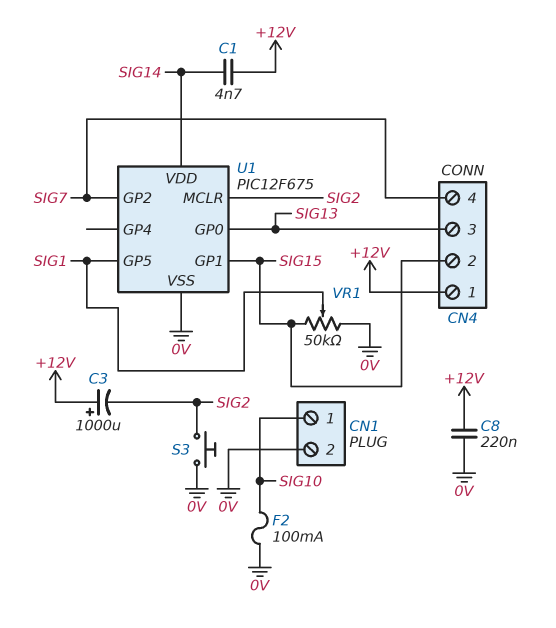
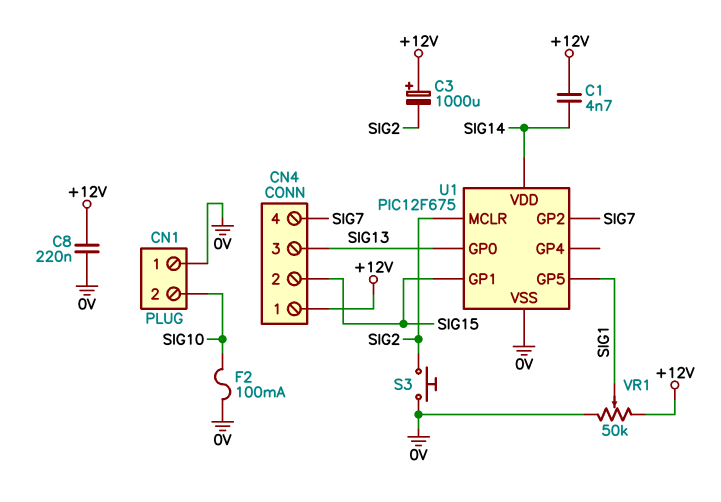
CN1 pin 1: SIG10 -> 0V
CN1 pin 2: 0V -> SIG10
VR1: 50k (0V, SIG15, wiper SIG1) -> 50k (+12V, 0V, wiper SIG1)

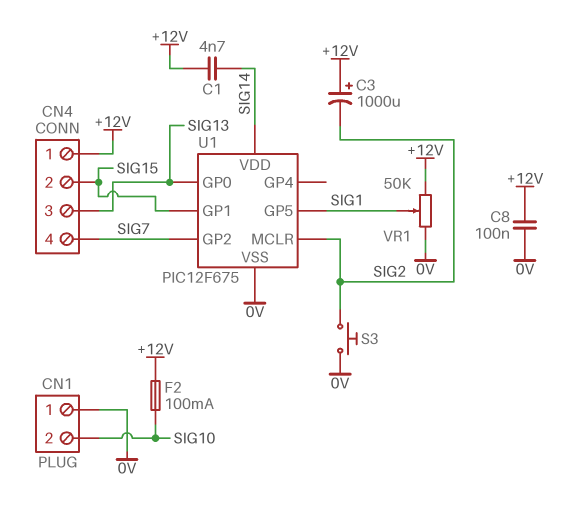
C8: 220nF (+12V, 0V) -> 100nF (+12V, 0V)
F2: 100mA (0V, SIG10) -> 100mA (+12V, SIG10)

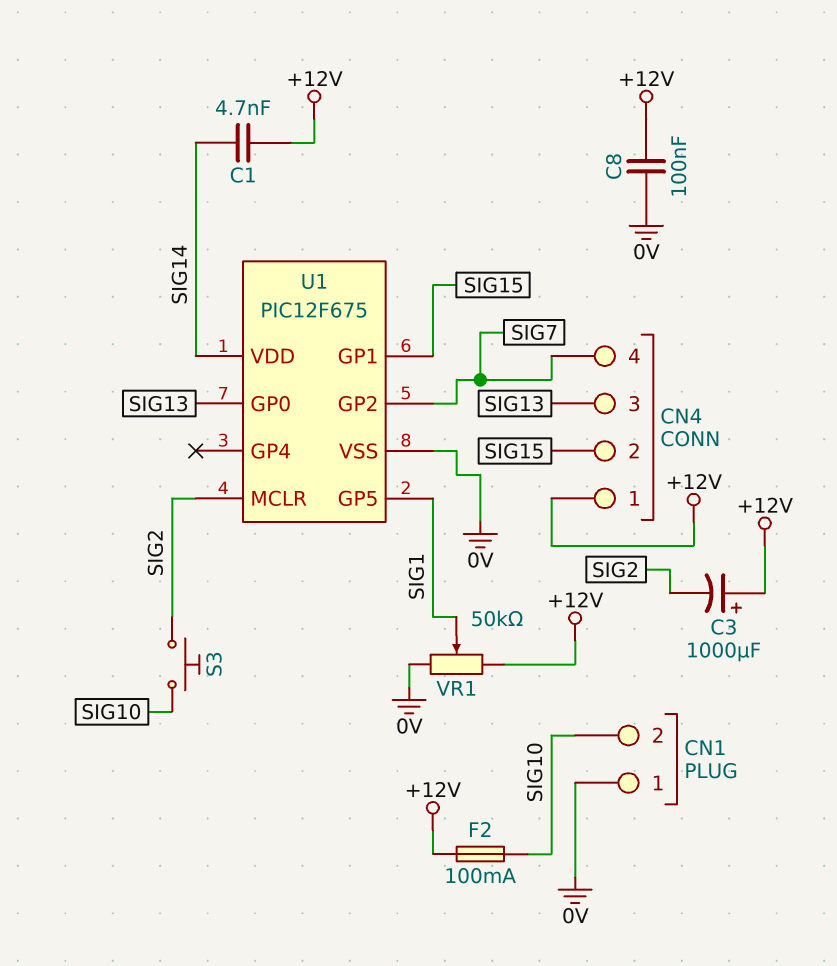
S3: button (0V, SIG2) -> button (SIG2, SIG10)

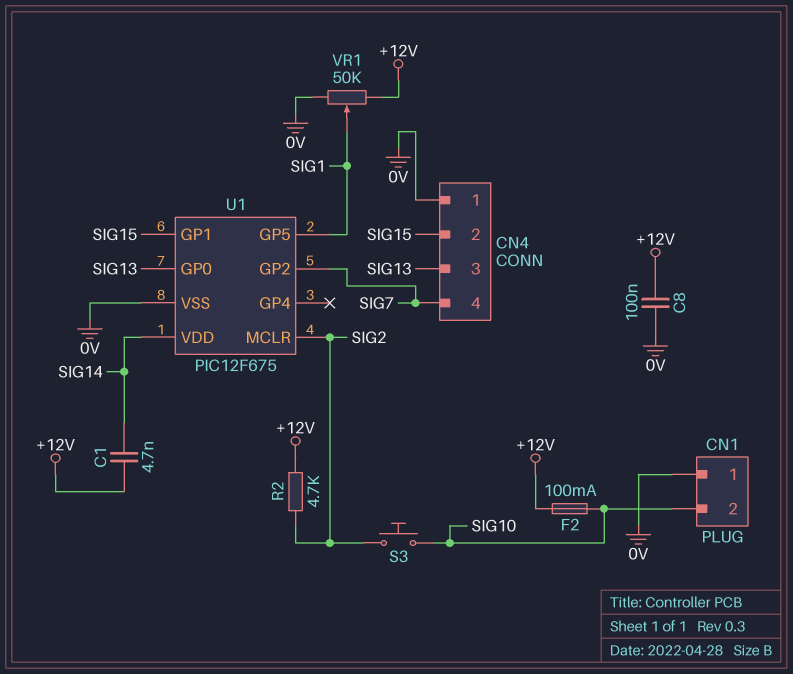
C3: 1000uF (plus +12V, minus SIG2) -> none
CN4 pin 1: +12V -> 0V
R2: none -> 4.7k (+12V, SIG2)

